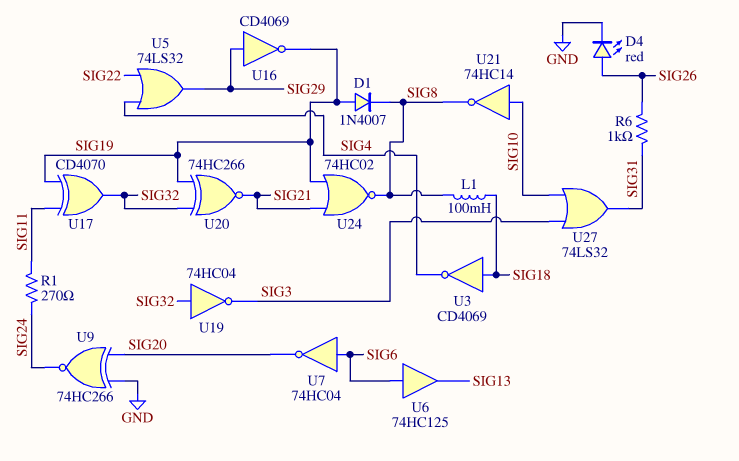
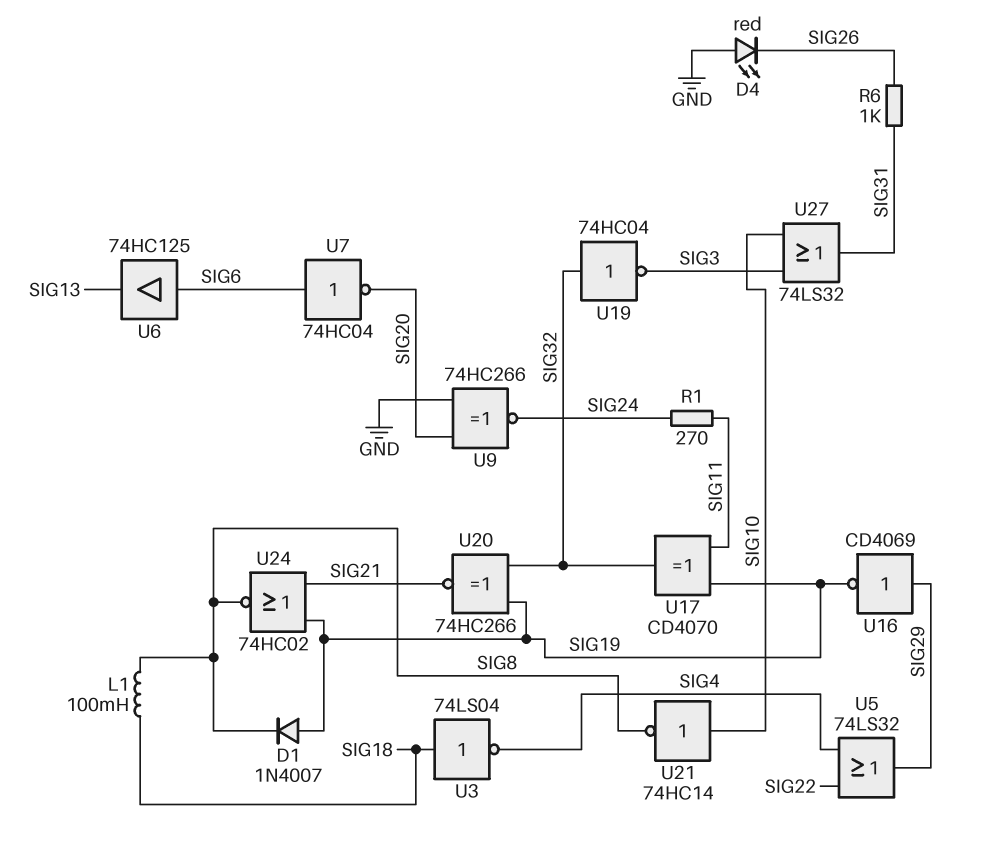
D4: LED red (A SIG26, K GND) -> LED red (A GND, K SIG26)
U3: NOT CD4069 (in SIG18, out SIG4) -> NOT 74LS04 (in SIG18, out SIG4)

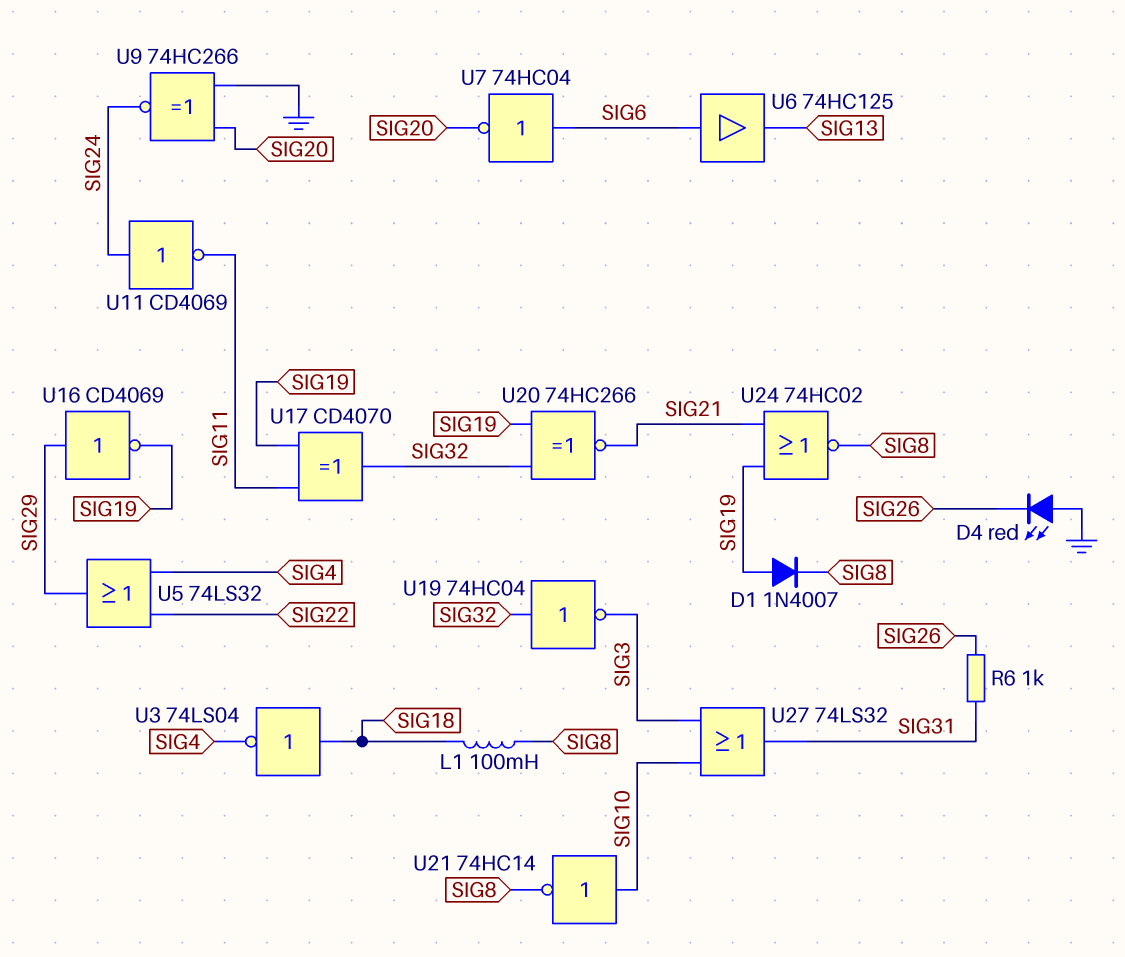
R1: 270 (SIG11, SIG24) -> none
U11: none -> NOT CD4069 (in SIG24, out SIG11)

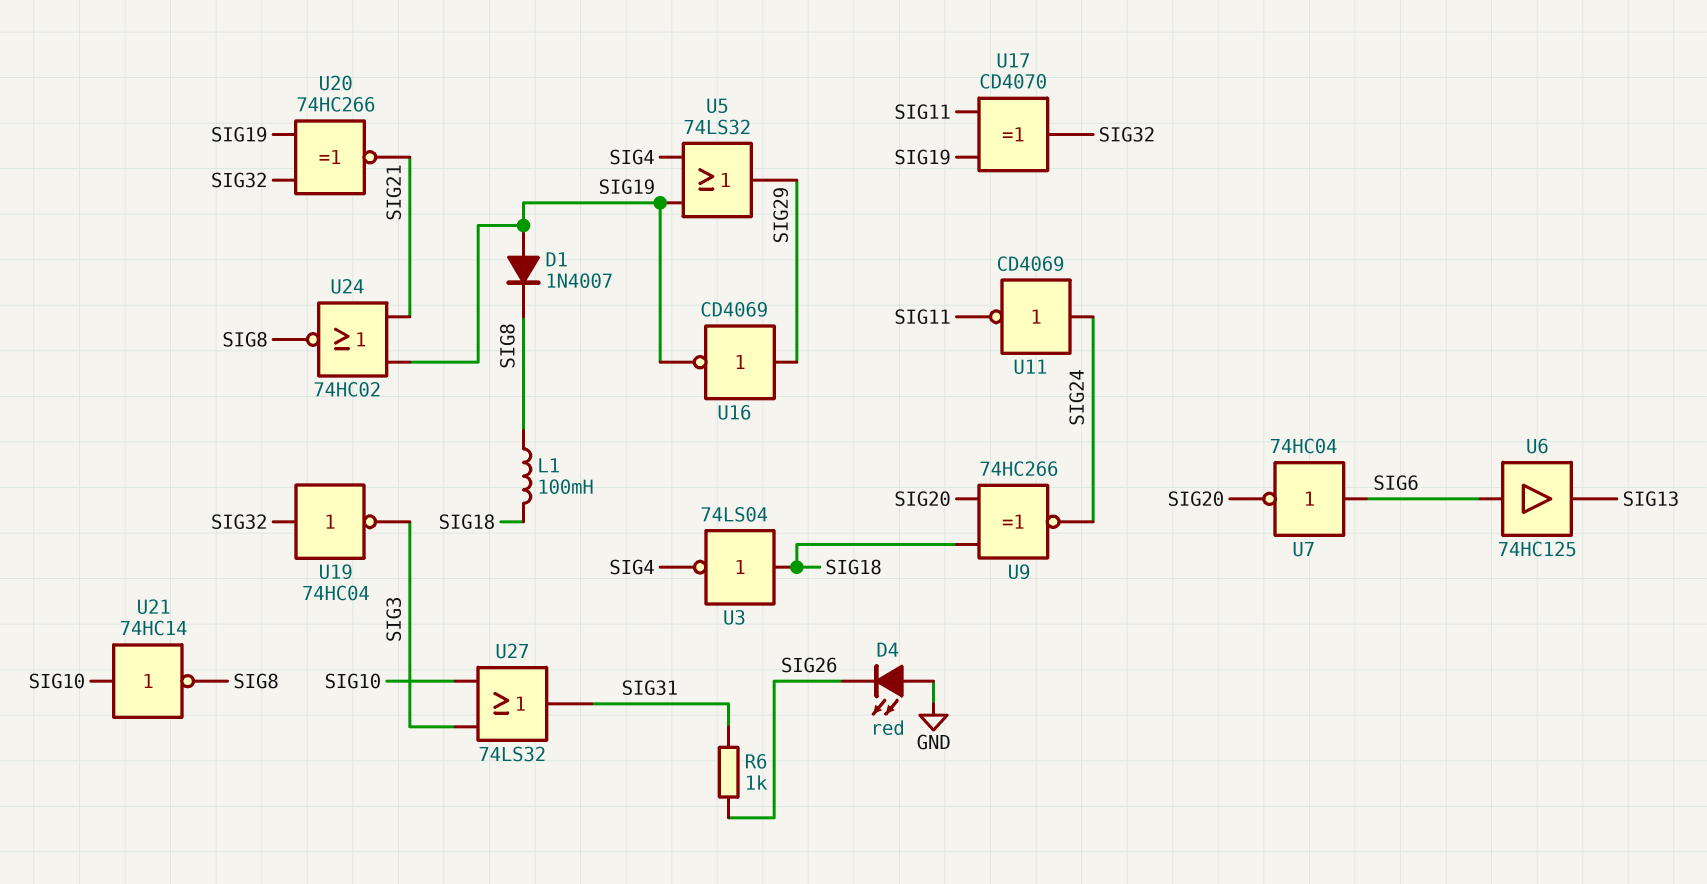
U5: OR 74LS32 (in SIG4, in SIG22, out SIG29) -> OR 74LS32 (in SIG4, in SIG19, out SIG29)
U9: XNOR 74HC266 (in GND, in SIG20, out SIG24) -> XNOR 74HC266 (in SIG18, in SIG20, out SIG24)

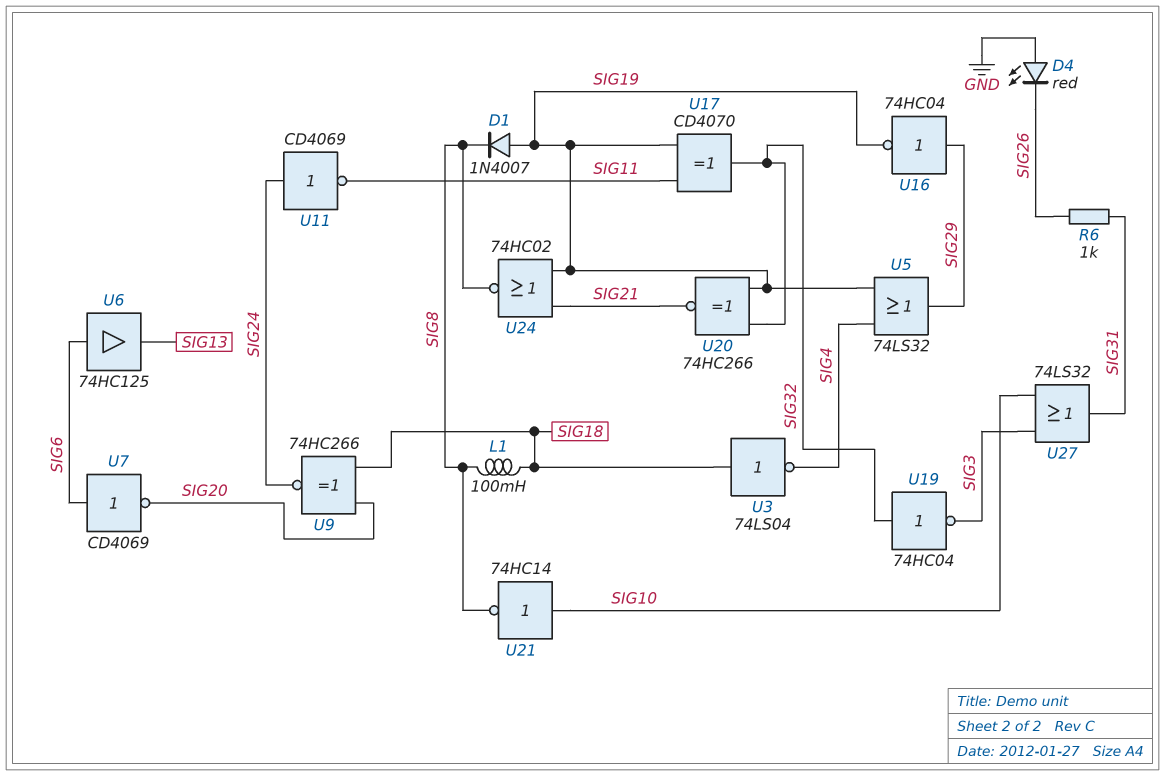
U7: NOT 74HC04 (in SIG6, out SIG20) -> NOT CD4069 (in SIG6, out SIG20)
U16: NOT CD4069 (in SIG29, out SIG19) -> NOT 74HC04 (in SIG29, out SIG19)

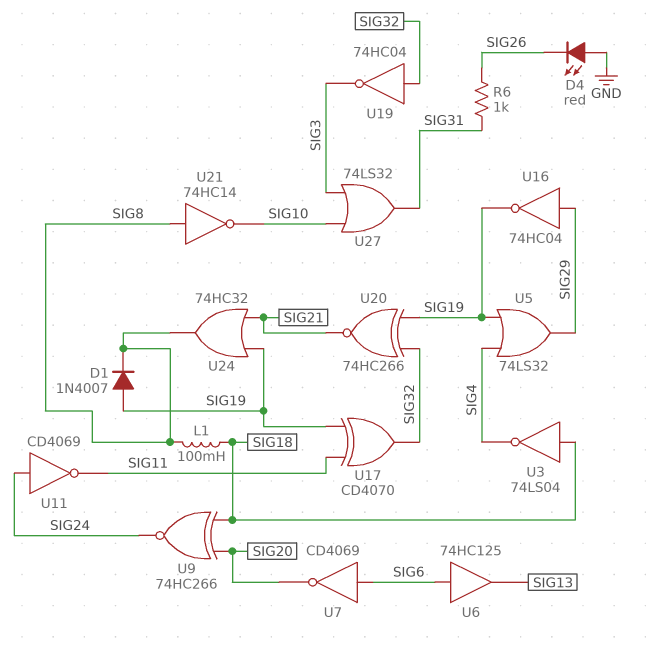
U21: NOT 74HC14 (in SIG10, out SIG8) -> NOT 74HC14 (in SIG8, out SIG10)
U24: NOR 74HC02 (in SIG19, in SIG21, out SIG8) -> OR 74HC32 (in SIG19, in SIG21, out SIG8)

